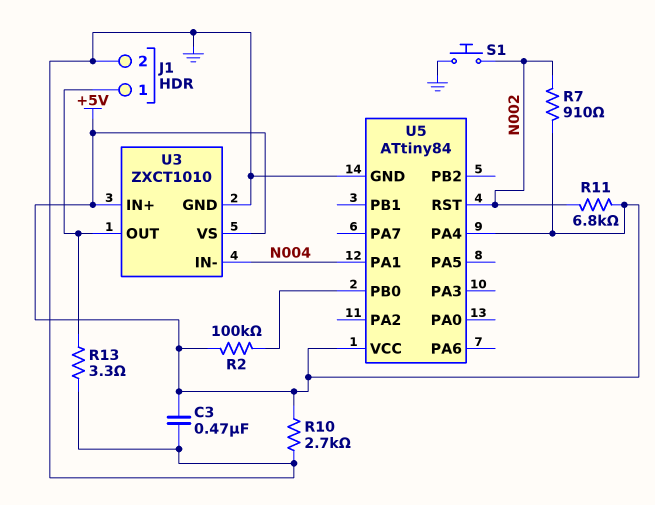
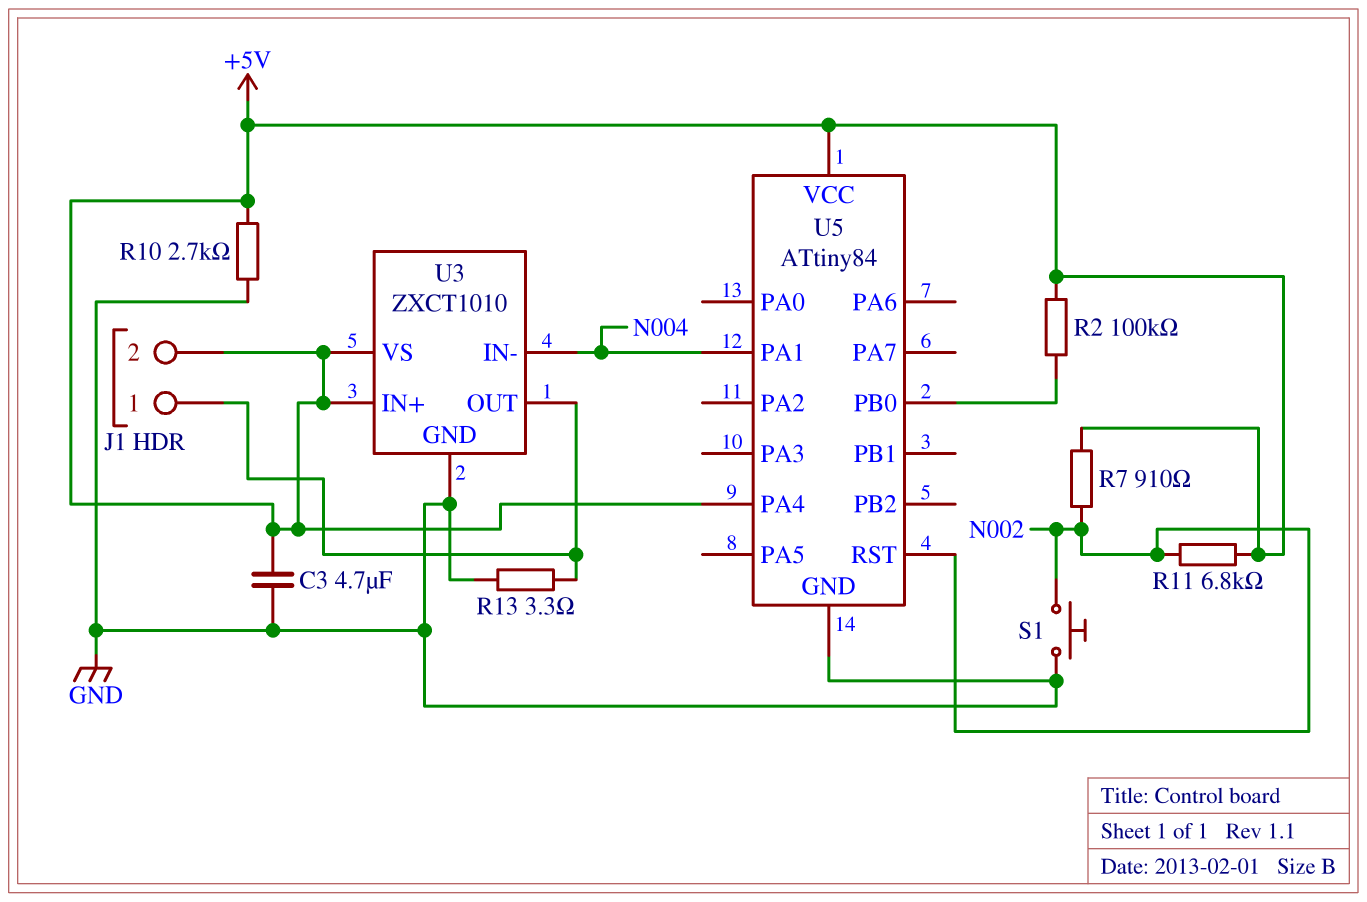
C3: 470nF (+5V, GND) -> 4.7uF (+5V, GND)
J1 pin 2: GND -> +5V

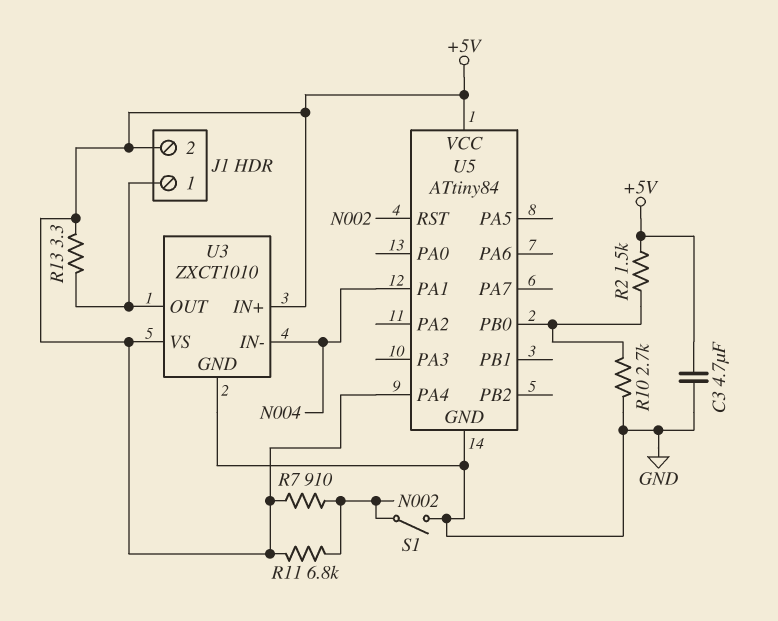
R2: 100k (+5V, U5/PB0) -> 1.5k (+5V, U5/PB0)
R10: 2.7k (+5V, GND) -> 2.7k (GND, U5/PB0)
R13: 3.3 (GND, J1/1) -> 3.3 (+5V, J1/1)
S1: button (GND, N002) -> switch (GND, N002)

